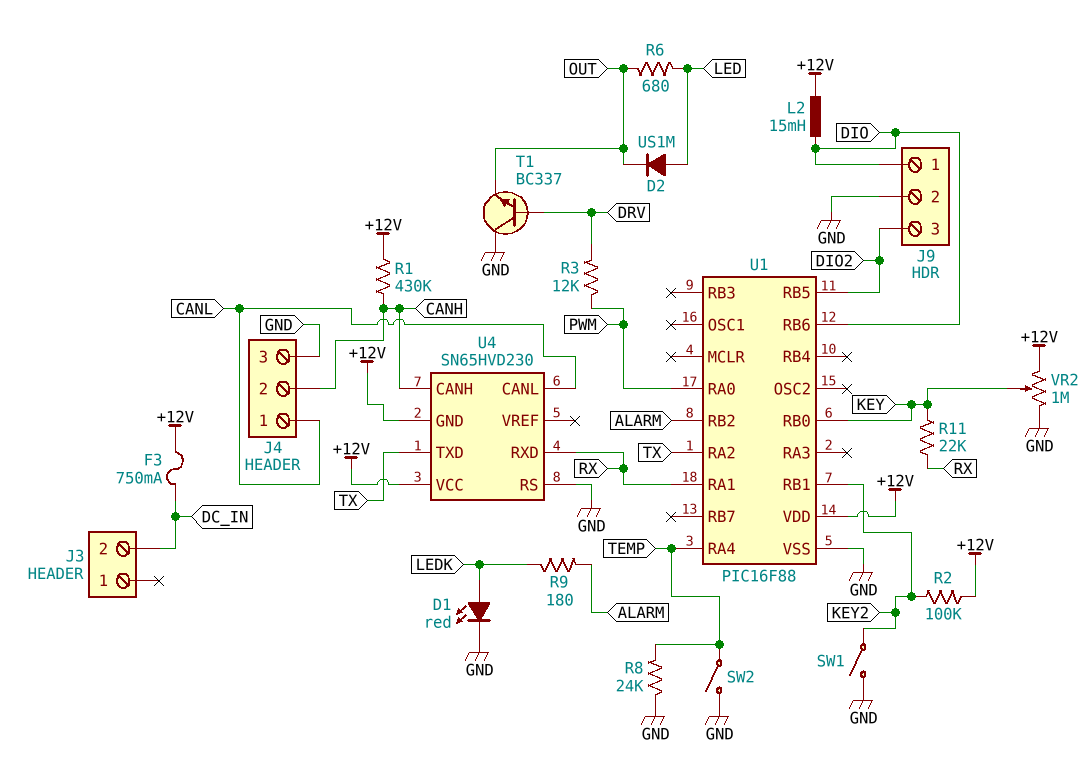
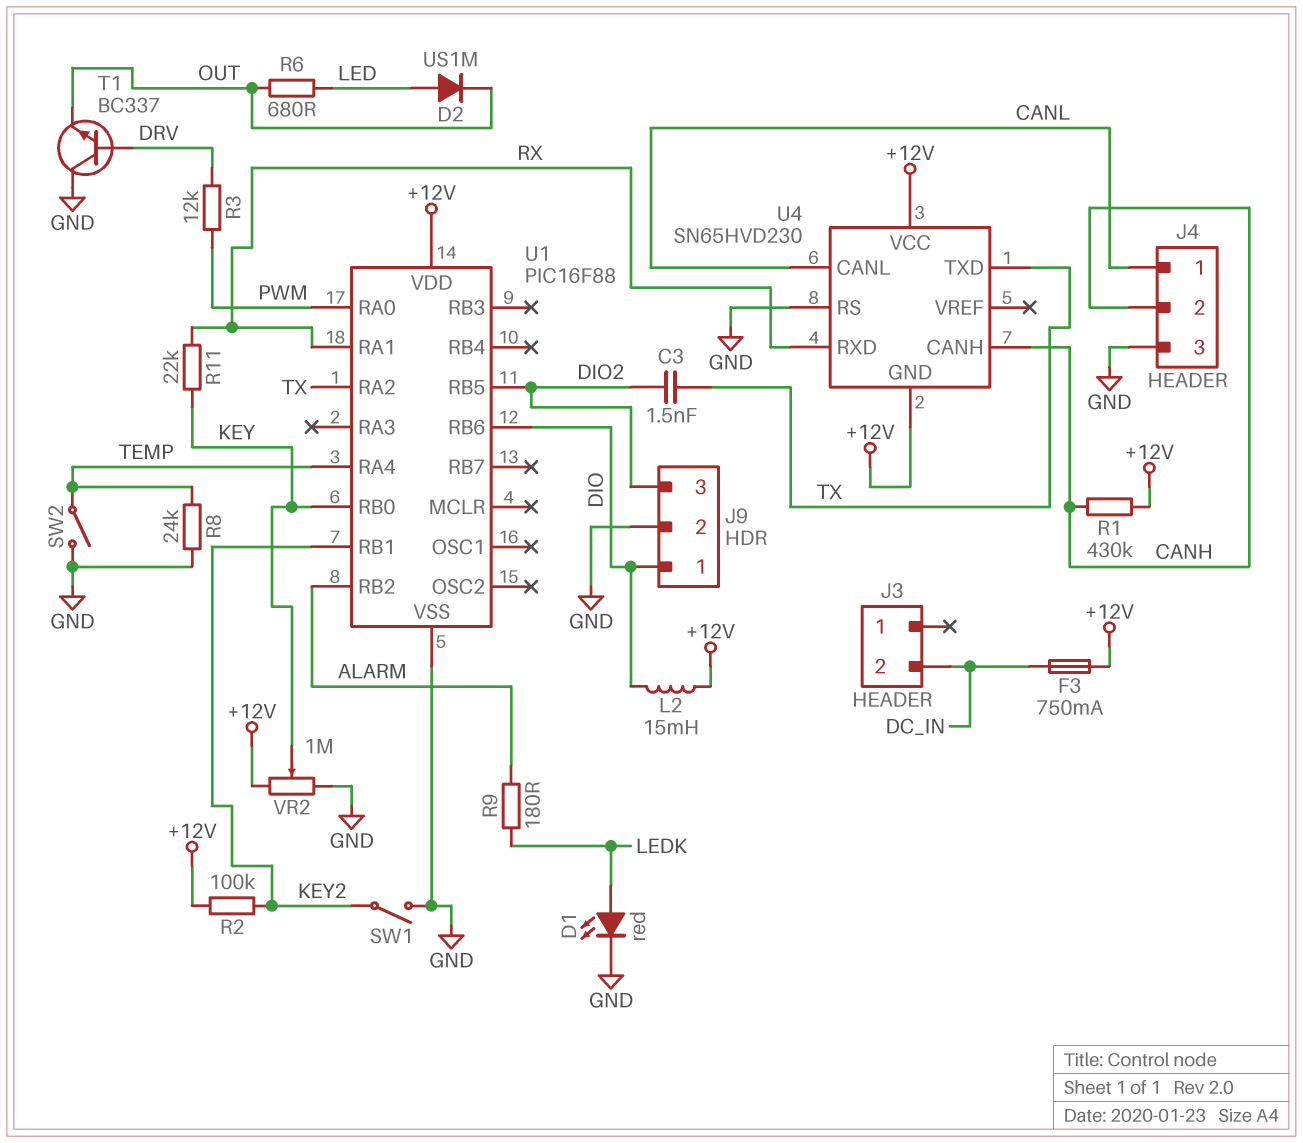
C3: none -> 1.5nF (DIO2, TX)

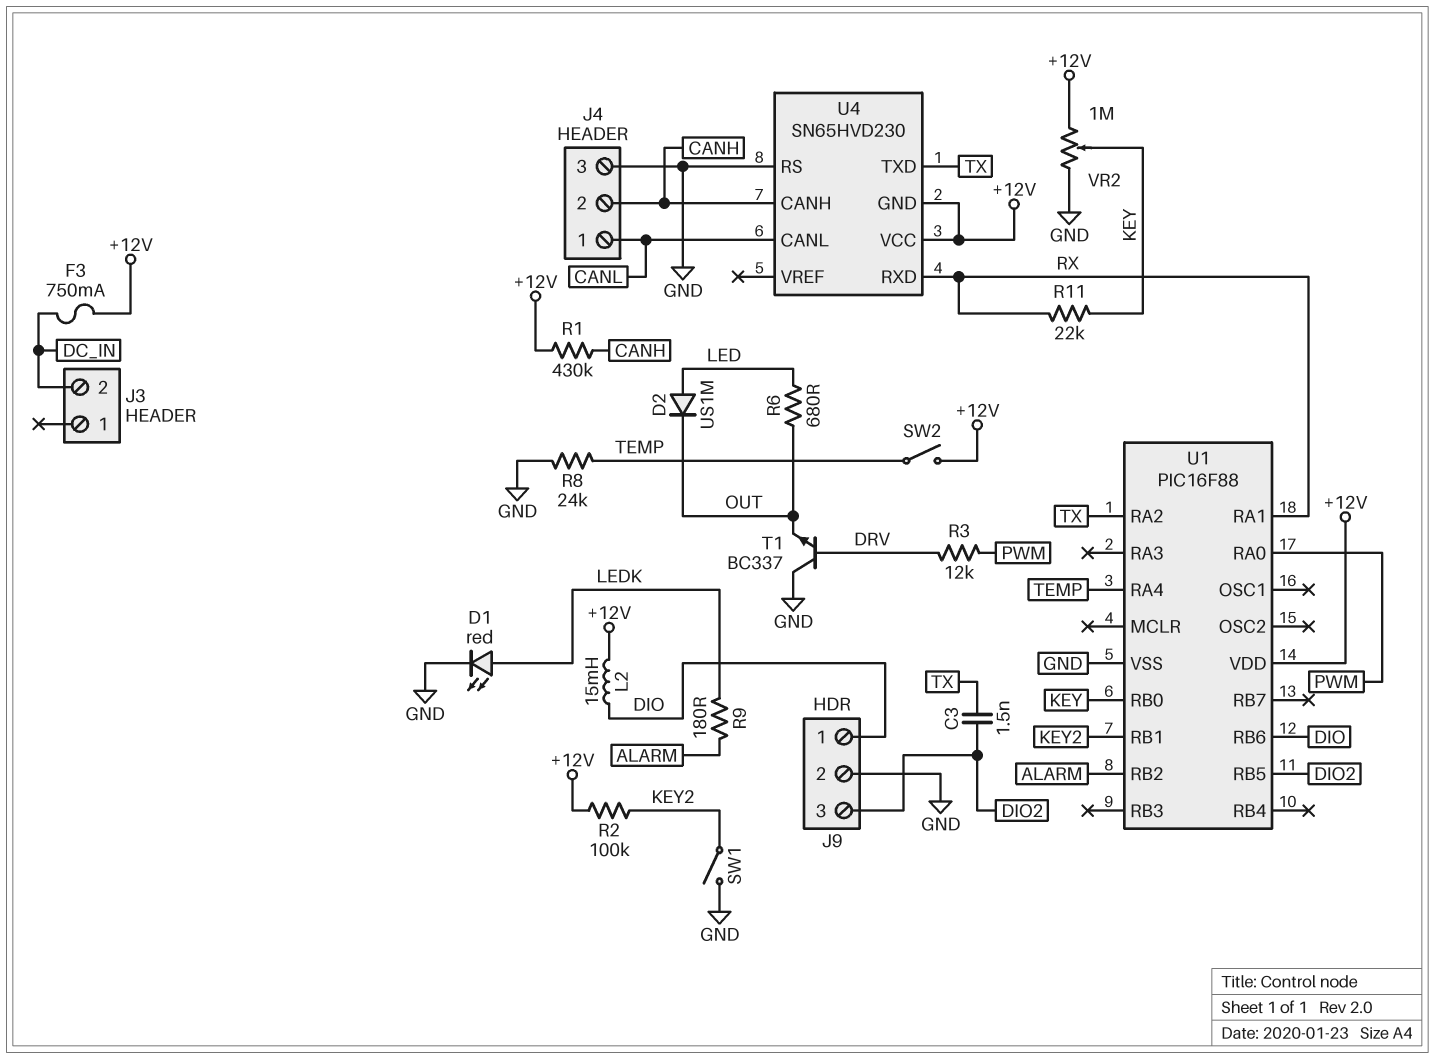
SW2: switch (GND, TEMP) -> switch (+12V, TEMP)

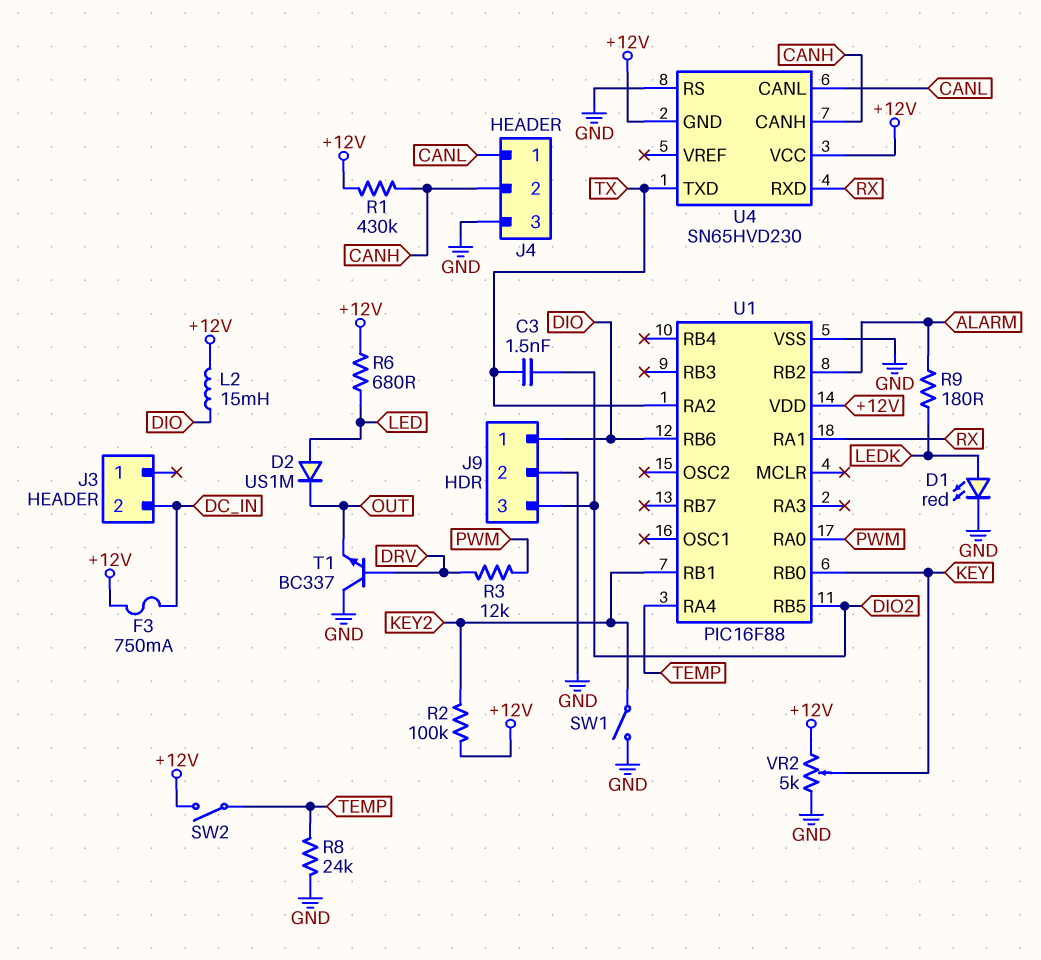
R6: 680 (LED, OUT) -> 680 (+12V, LED)
R11: 22k (KEY, RX) -> none
VR2: 1M (+12V, GND, wiper KEY) -> 5k (+12V, GND, wiper KEY)

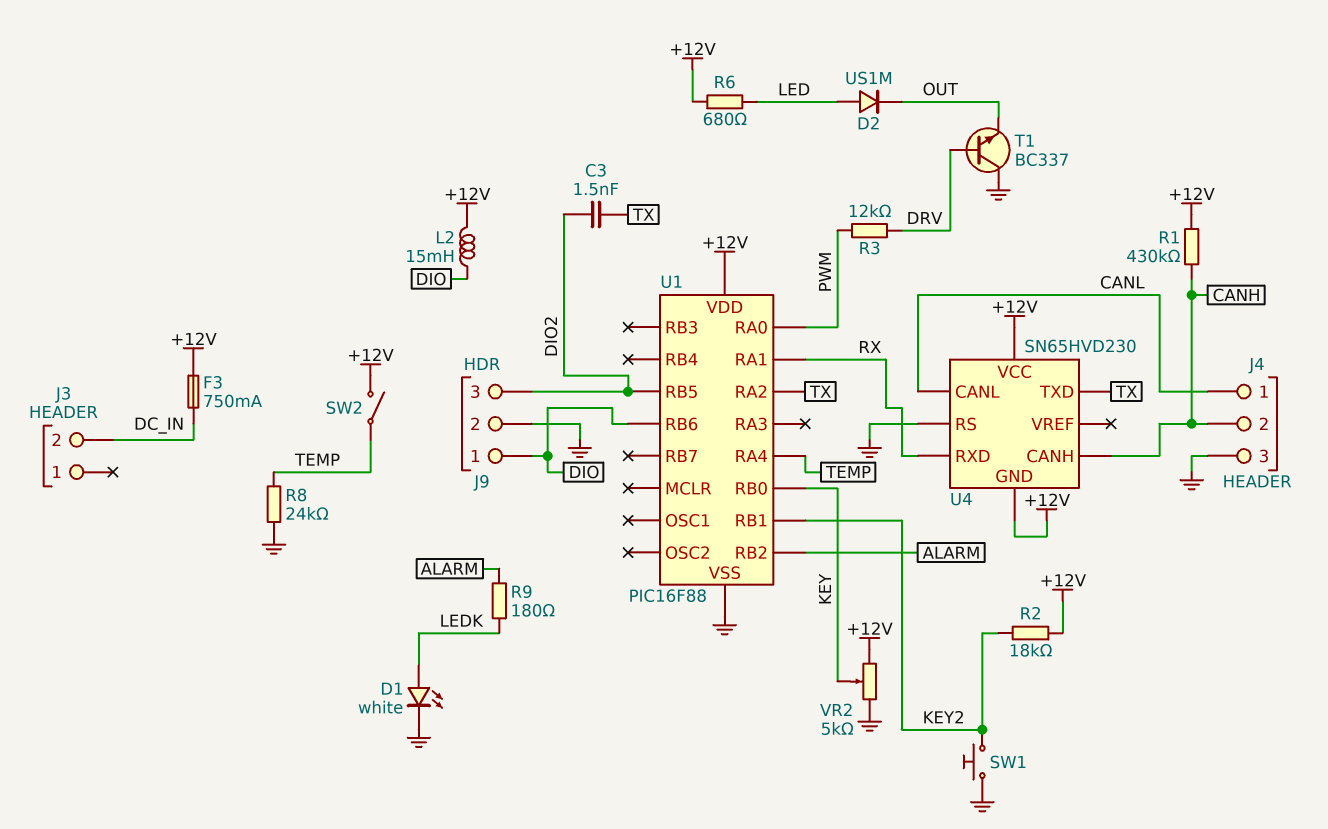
D1: LED red (A LEDK, K GND) -> LED white (A LEDK, K GND)
R2: 100k (+12V, KEY2) -> 18k (+12V, KEY2)
SW1: switch (GND, KEY2) -> button (GND, KEY2)

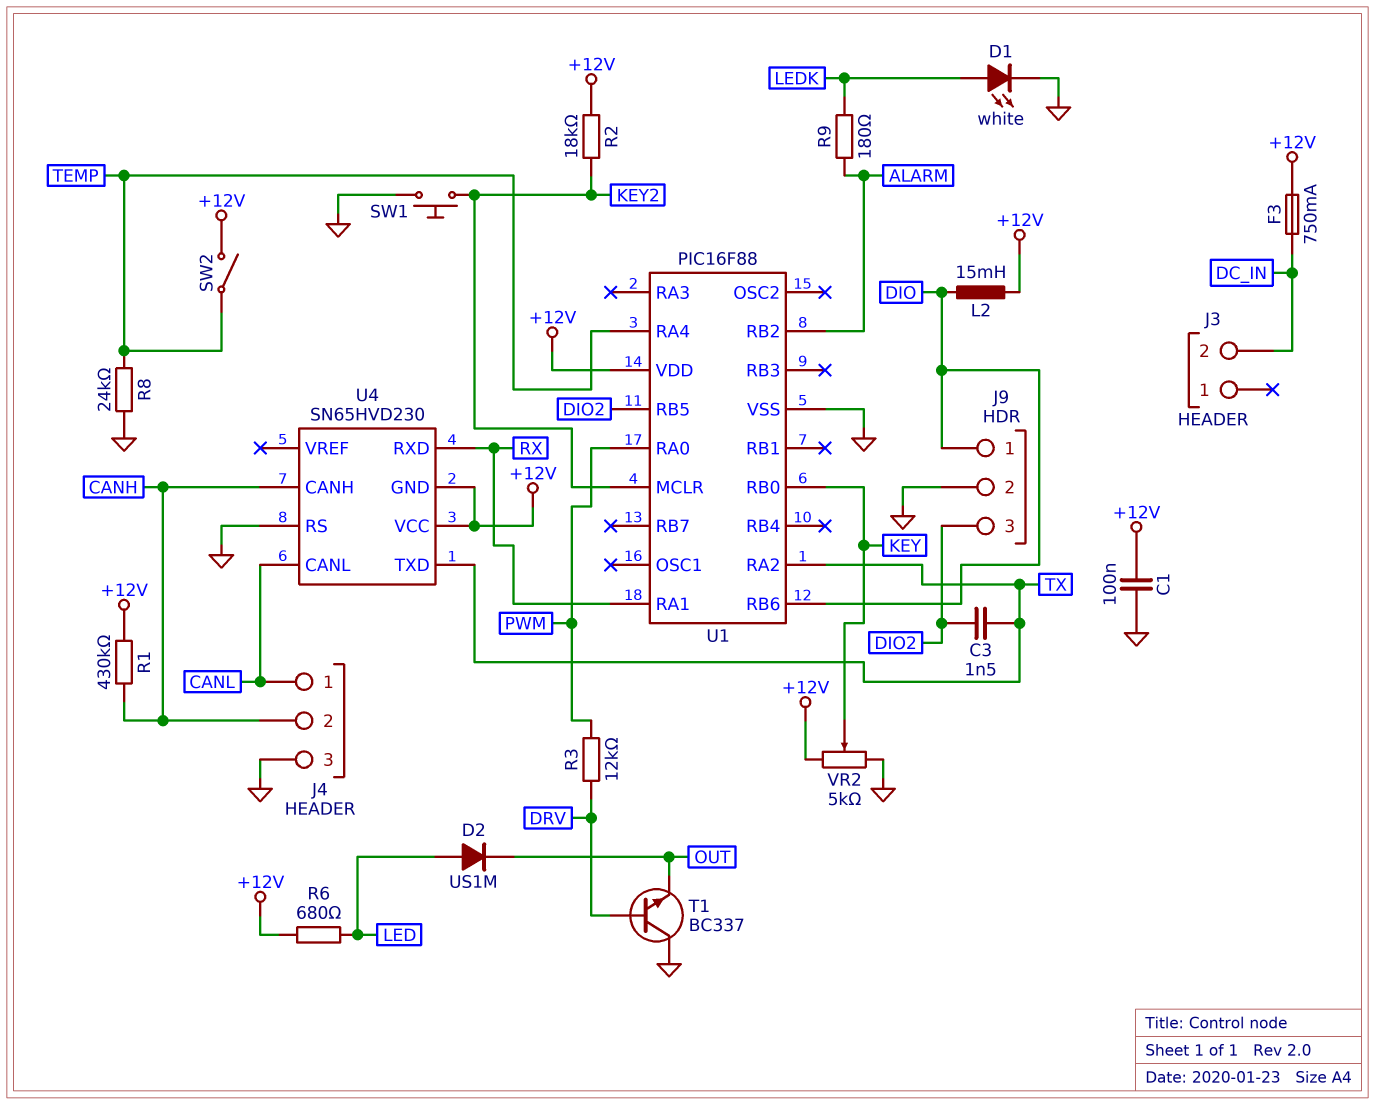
C1: none -> 100nF (+12V, GND)
U1 pin MCLR: none -> KEY2
U1 pin RB1: KEY2 -> none

